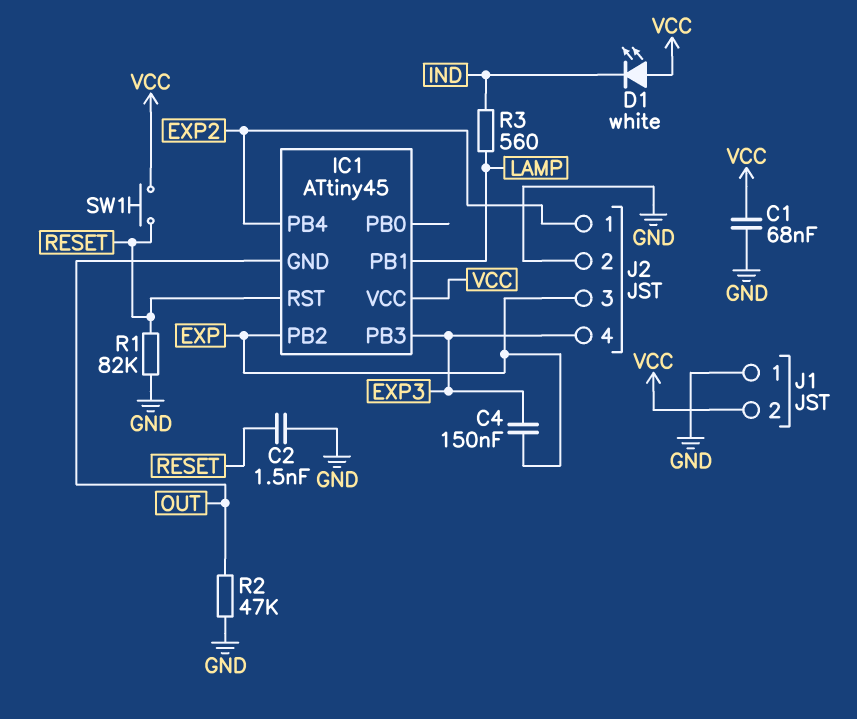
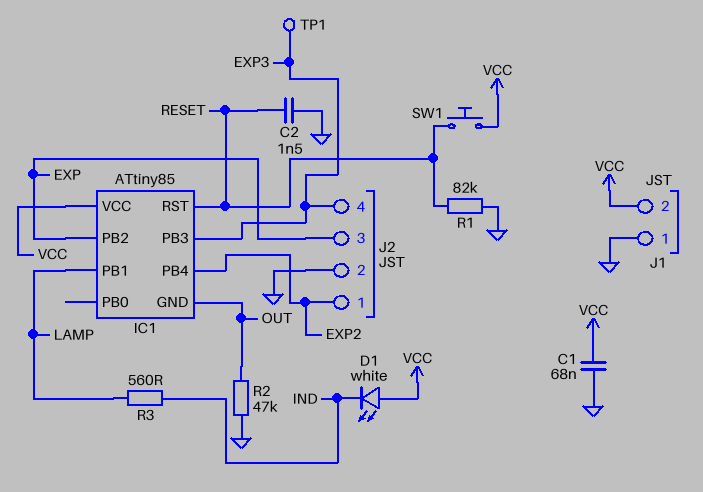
C4: 150nF (EXP, EXP3) -> none
IC1: ATtiny45 -> ATtiny85
TP1: none -> test point (EXP3)

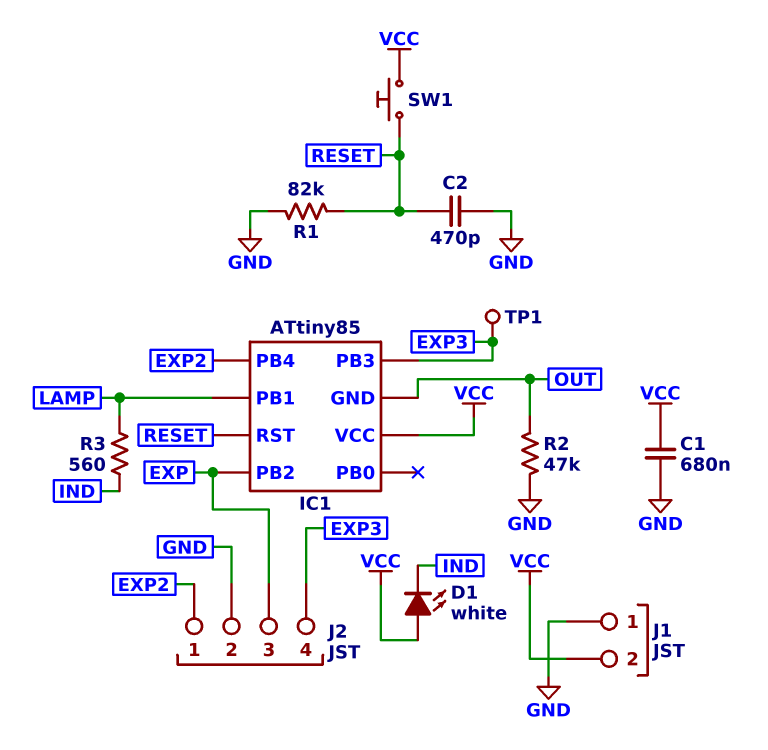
C1: 68nF (GND, VCC) -> 680nF (GND, VCC)
C2: 1.5nF (GND, RESET) -> 470pF (GND, RESET)

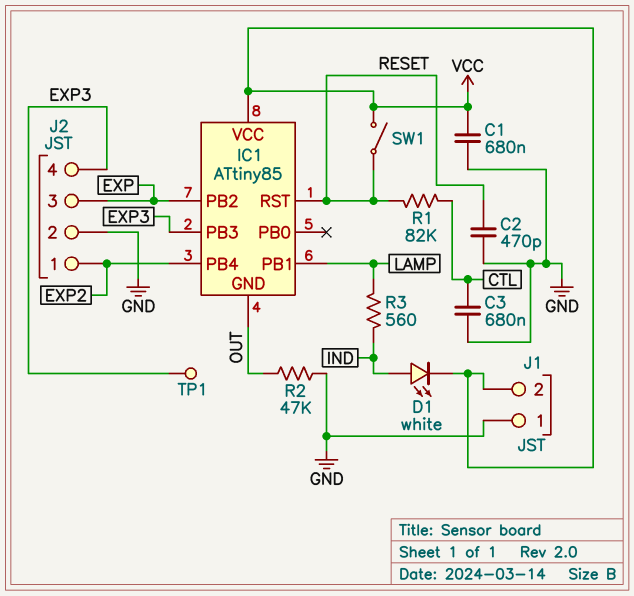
C3: none -> 680nF (CTL, GND)
D1: LED white (A VCC, K IND) -> LED white (A IND, K VCC)
R1: 82k (GND, RESET) -> 82k (CTL, RESET)
SW1: button (RESET, VCC) -> switch (RESET, VCC)

